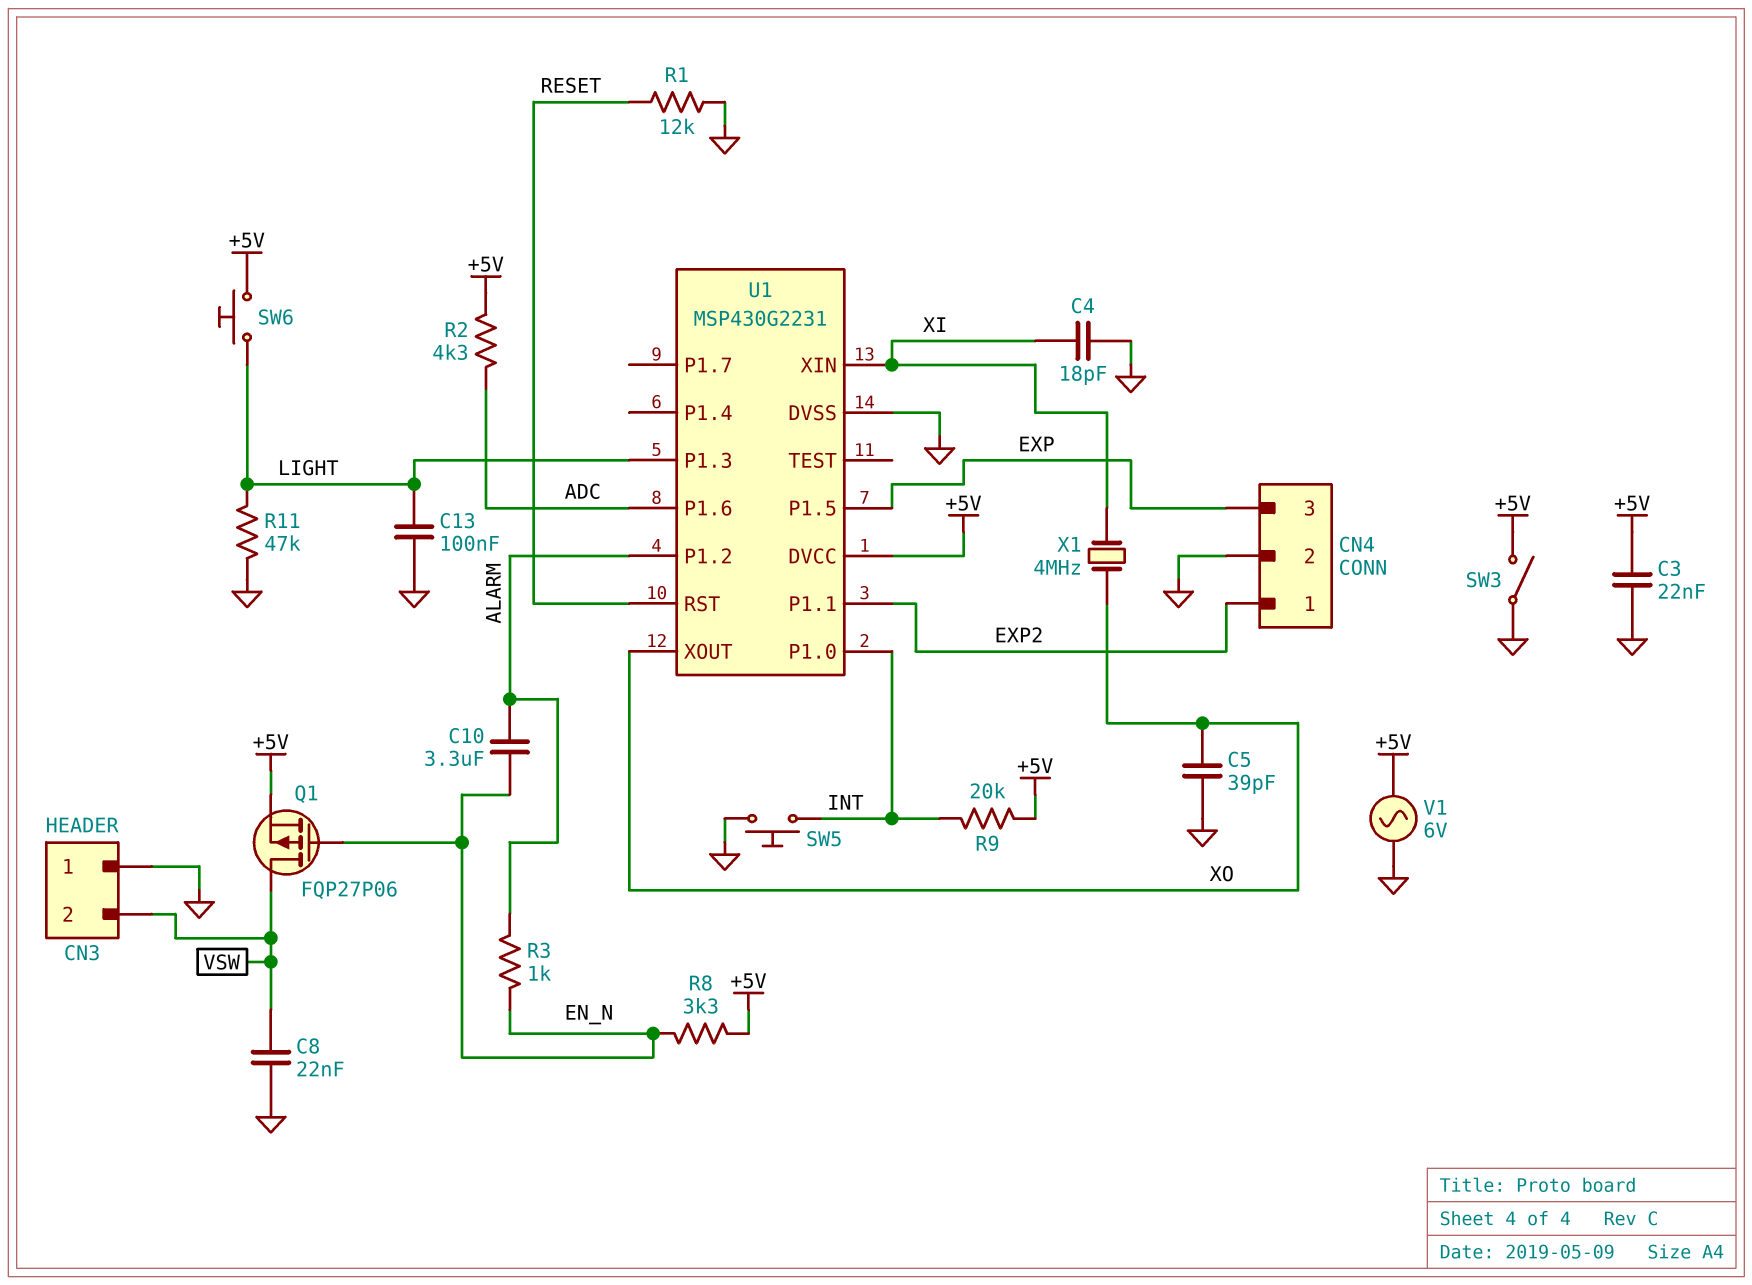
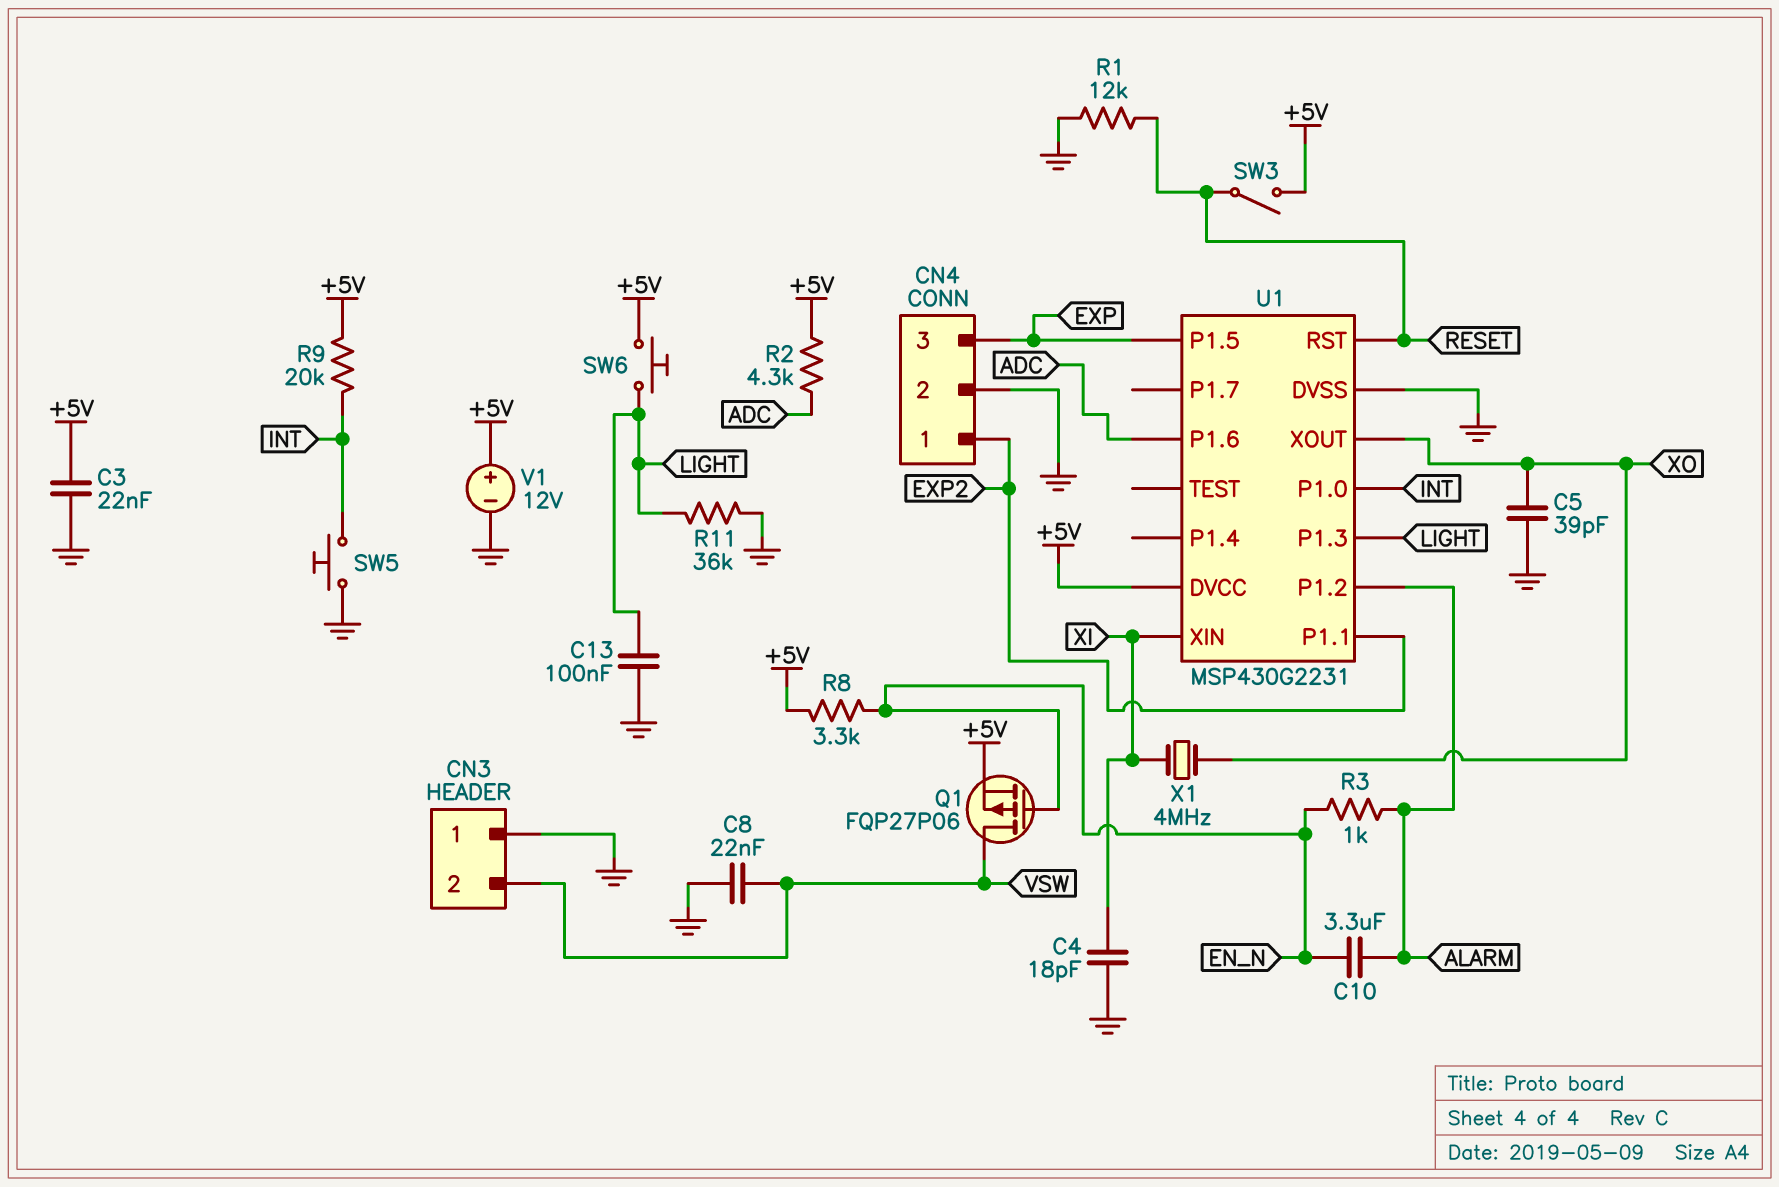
R11: 47k (GND, LIGHT) -> 36k (GND, LIGHT)
SW3: switch (+5V, GND) -> switch (+5V, RESET)
V1: AC 6V (+5V, GND) -> 12V (plus +5V, minus GND)

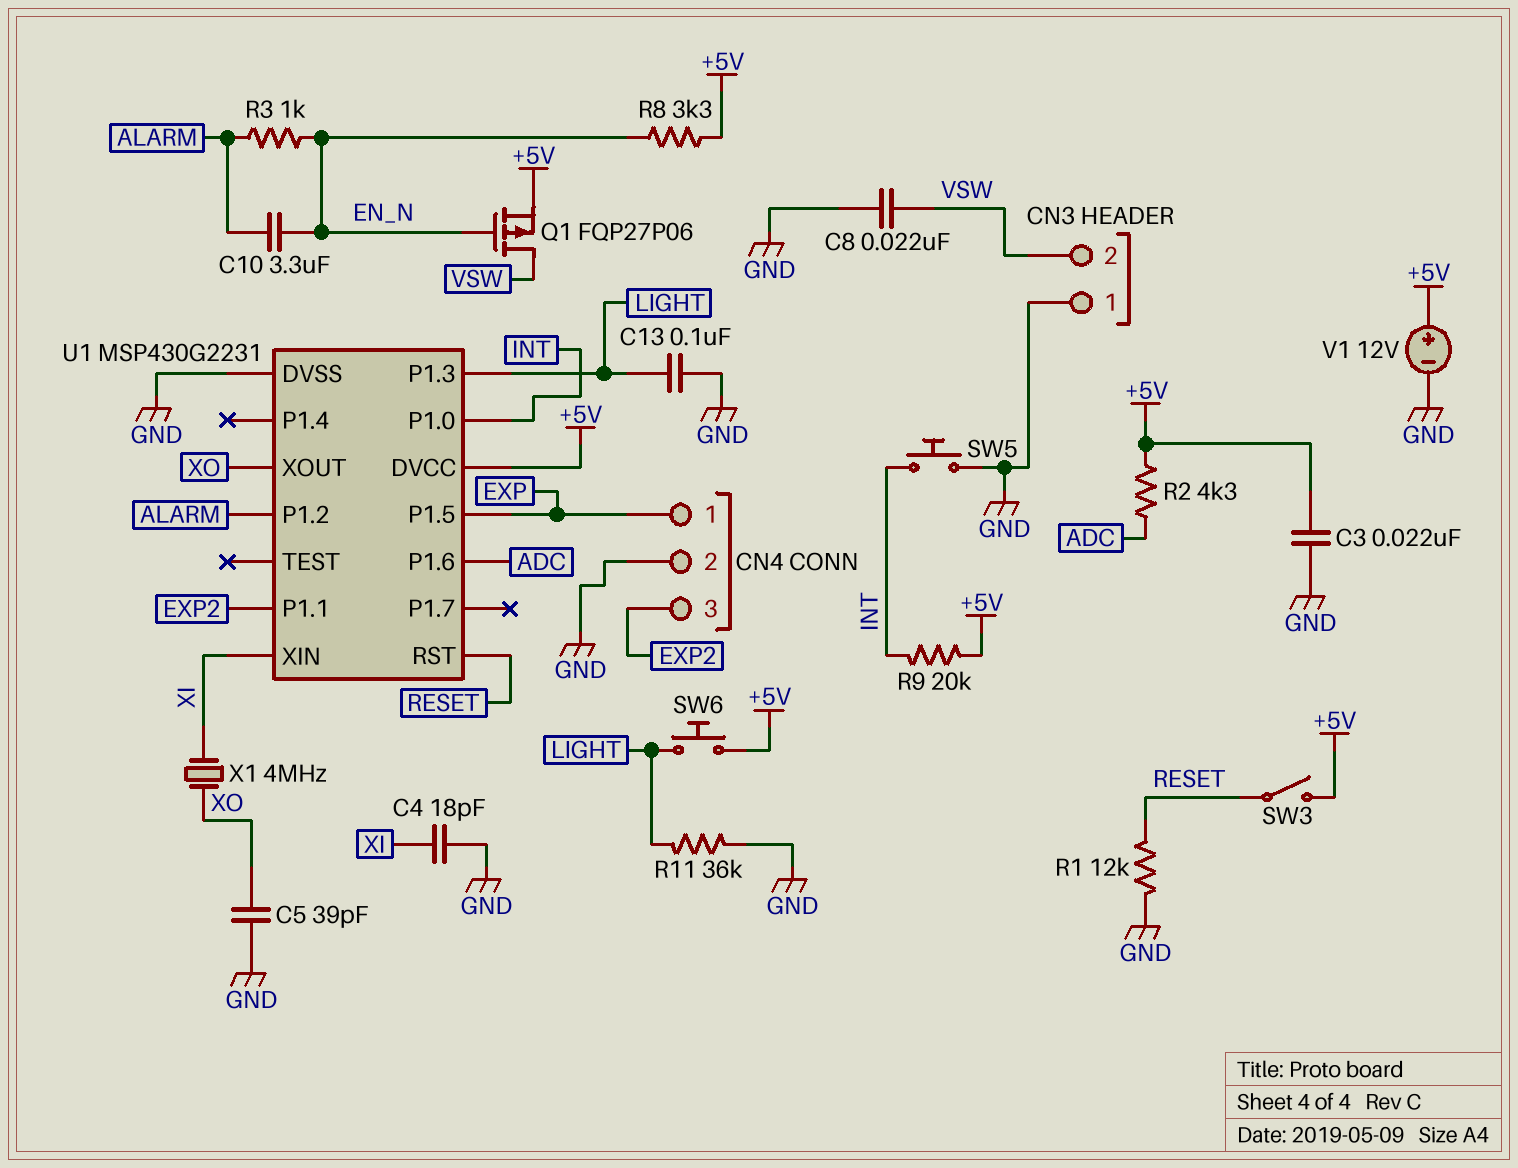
CN4 pin 1: EXP2 -> EXP
CN4 pin 3: EXP -> EXP2

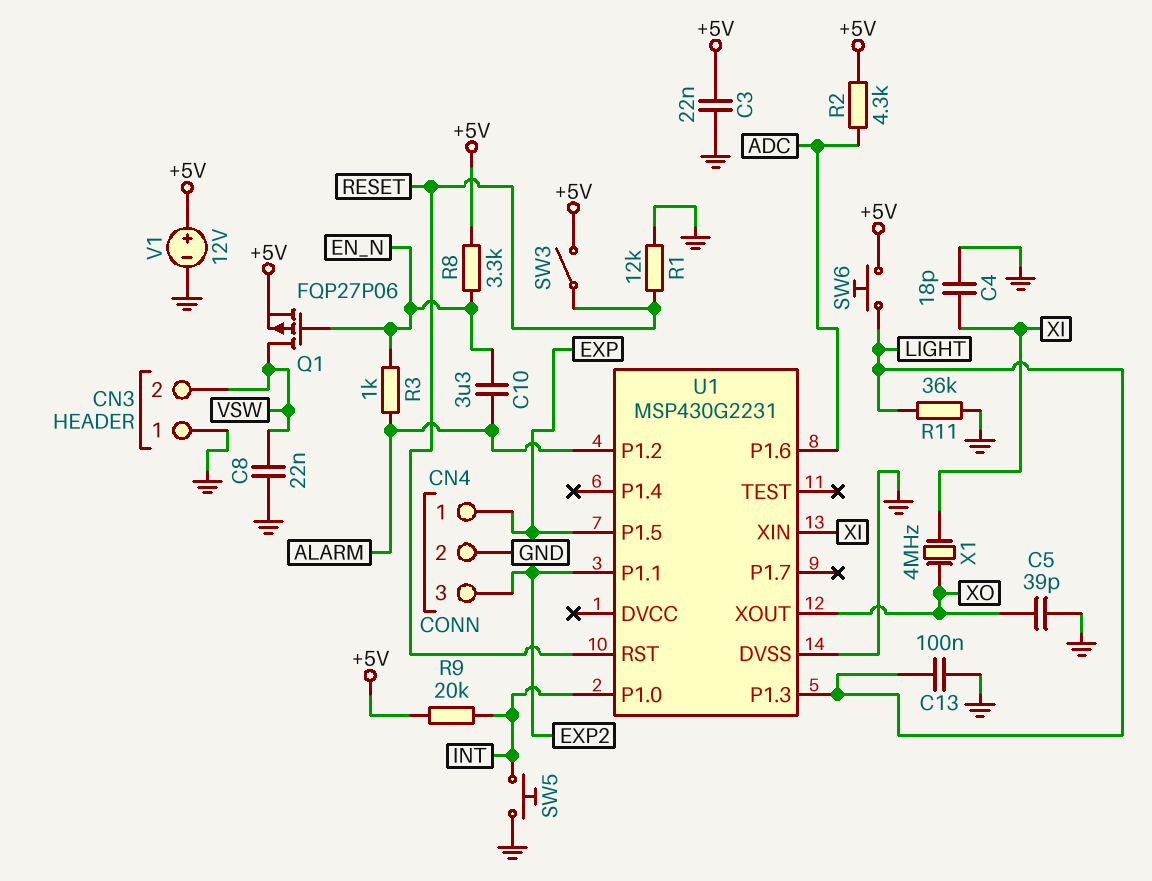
U1 pin DVCC: +5V -> none

